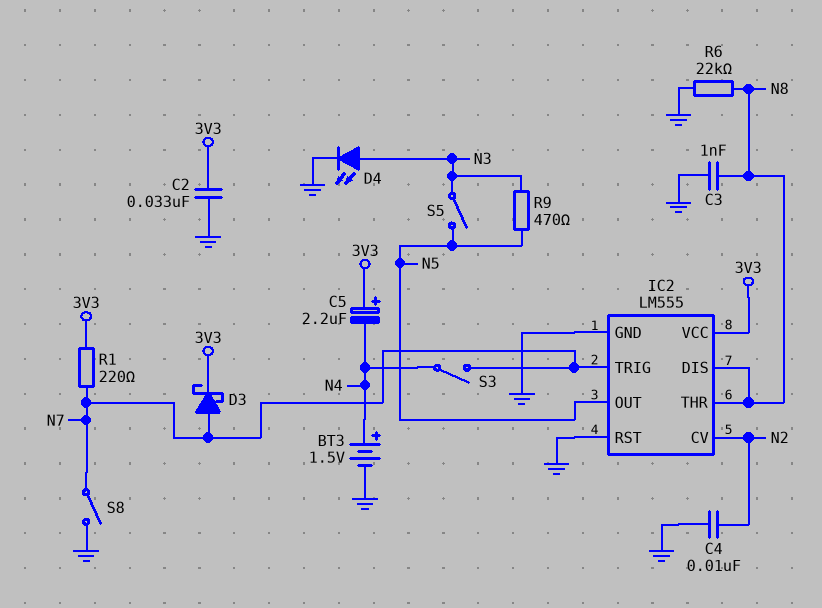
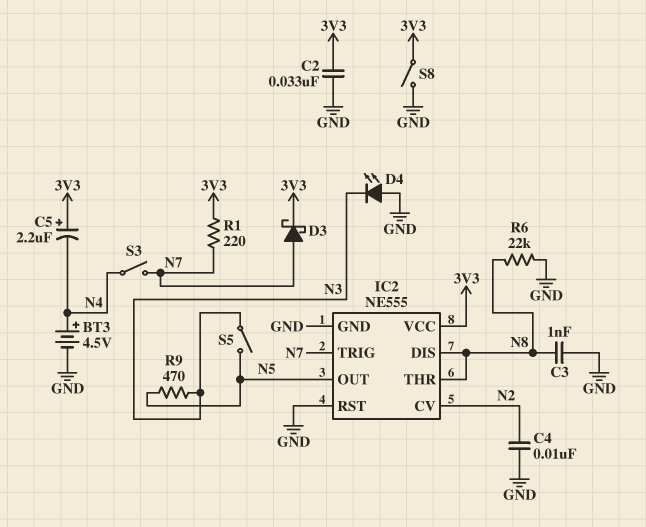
BT3: 1.5V (plus N4, minus GND) -> 4.5V (plus N4, minus GND)
D4: LED (A N3, K GND) -> LED (A GND, K N3)
IC2: LM555 -> NE555
S8: switch (GND, N7) -> switch (3V3, GND)

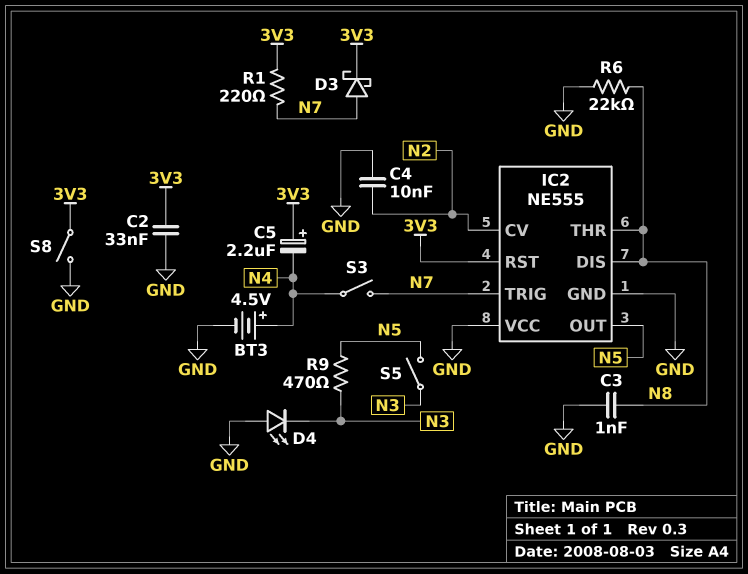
IC2 pin RST: GND -> 3V3
IC2 pin VCC: 3V3 -> GND

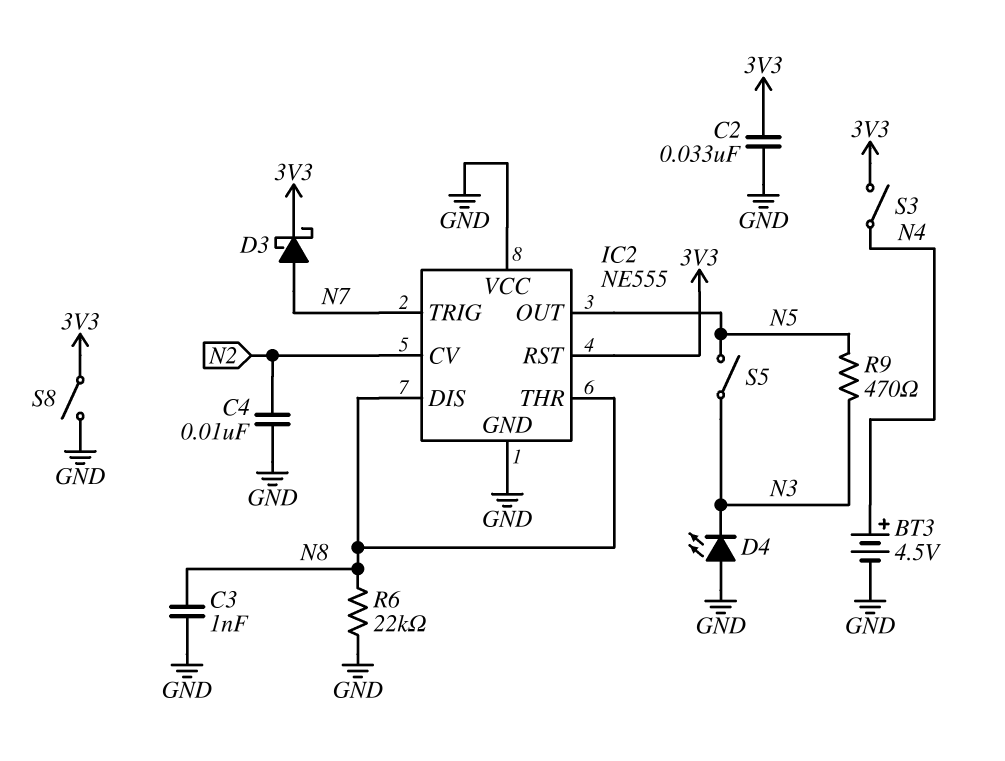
C5: 2.2uF (plus 3V3, minus N4) -> none
R1: 220 (3V3, N7) -> none
S3: switch (N4, N7) -> switch (3V3, N4)

